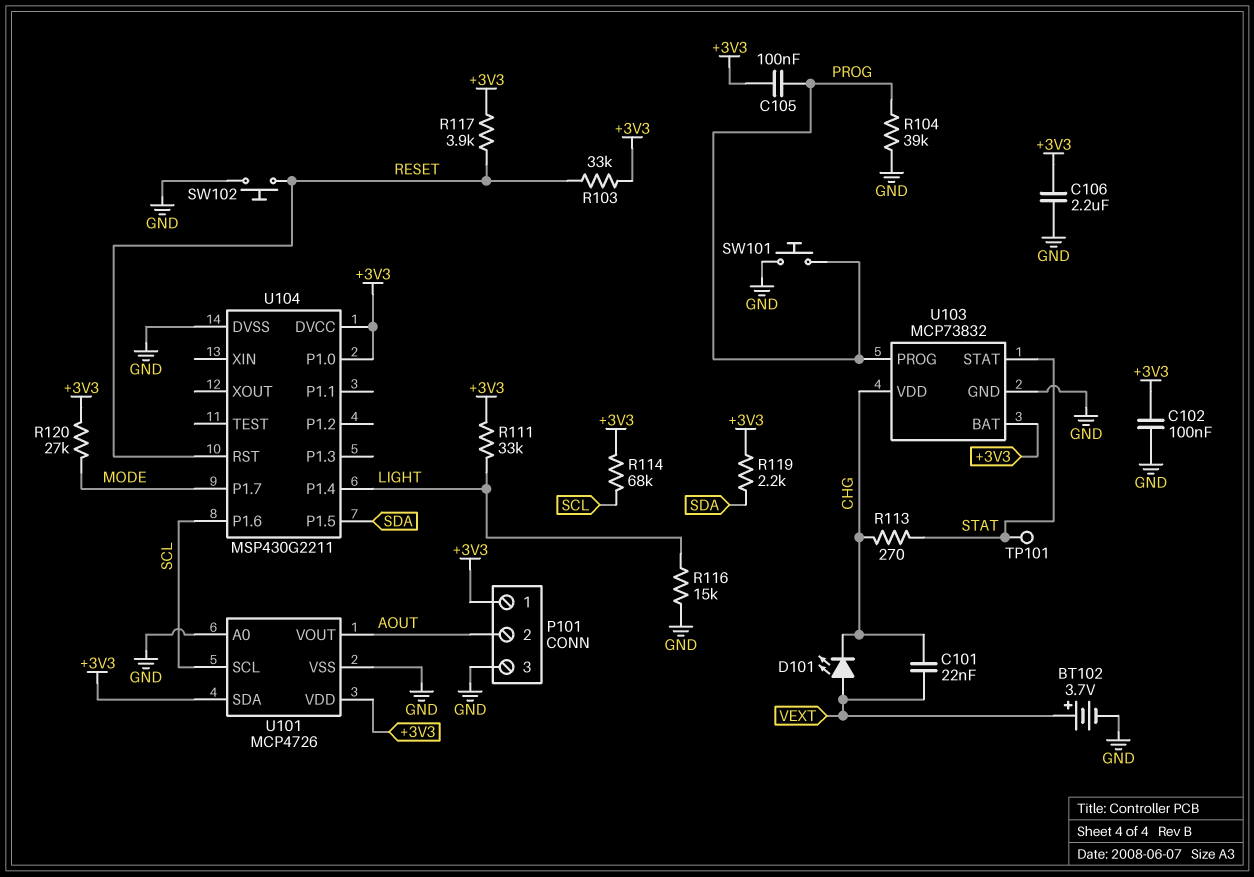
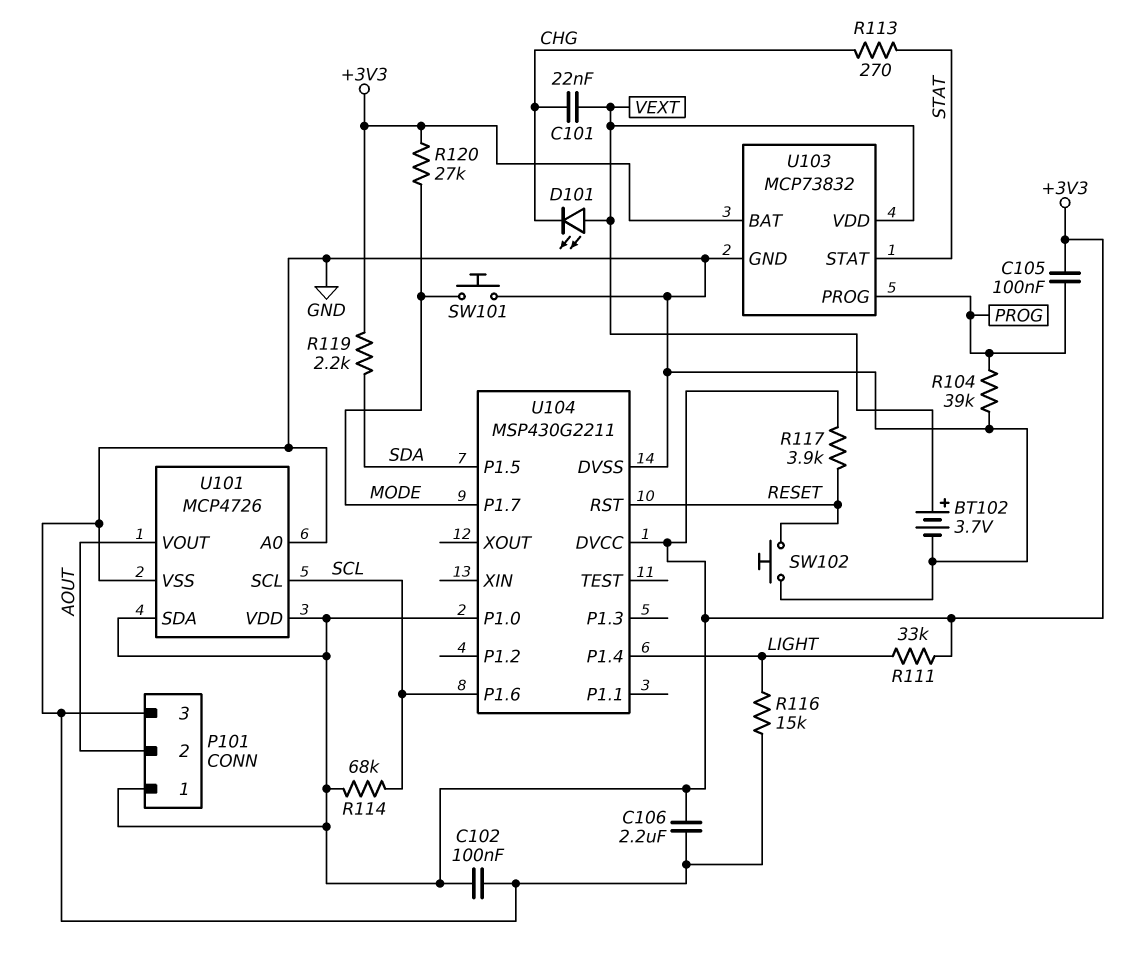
R103: 33k (+3V3, RESET) -> none
SW101: button (GND, PROG) -> button (GND, MODE)
TP101: test point (STAT) -> none
U103 pin VDD: CHG -> VEXT

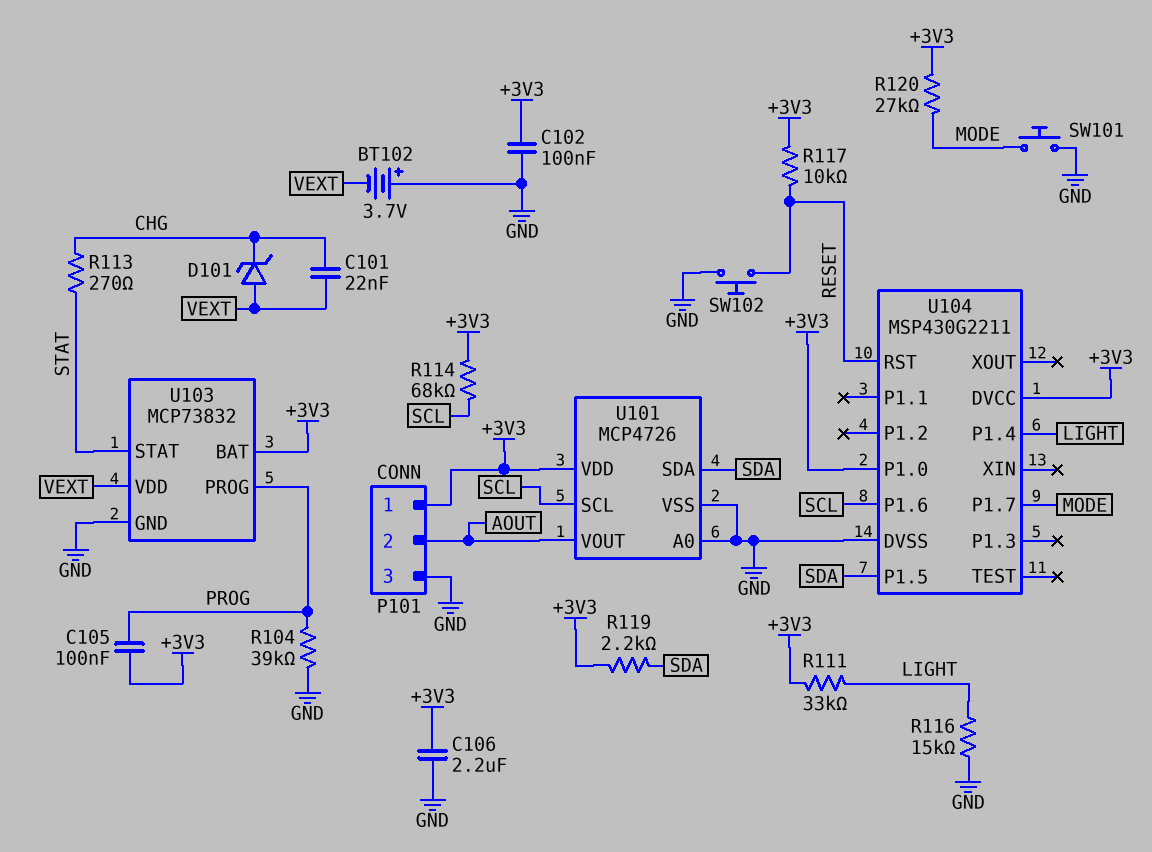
BT102: 3.7V (plus VEXT, minus GND) -> 3.7V (plus GND, minus VEXT)
D101: LED (A VEXT, K CHG) -> zener (A VEXT, K CHG)
R117: 3.9k (+3V3, RESET) -> 10k (+3V3, RESET)
U101 pin SDA: +3V3 -> SDA

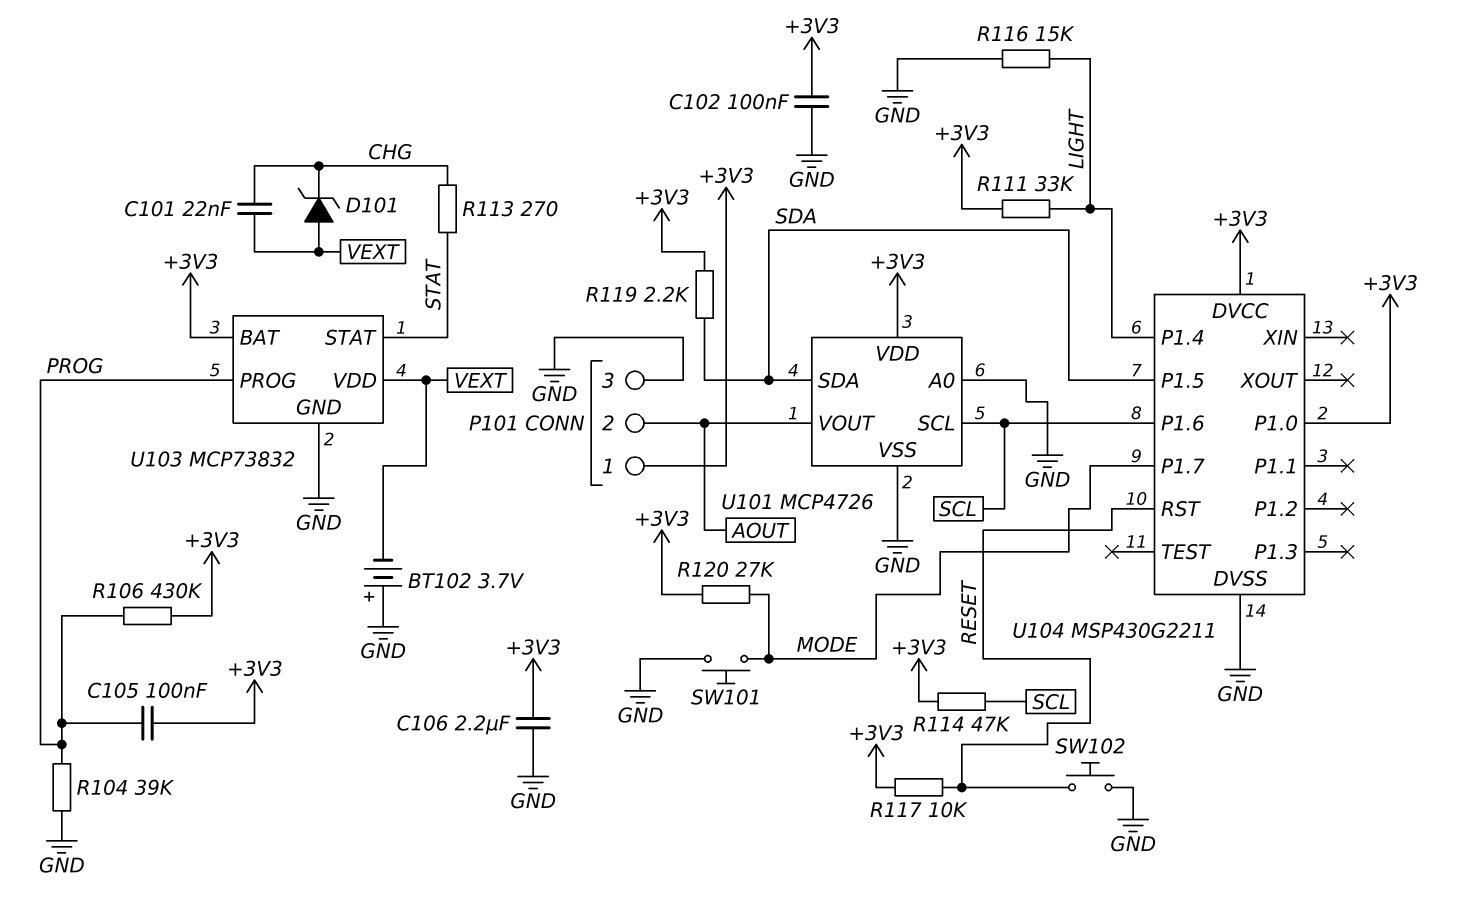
R106: none -> 430k (+3V3, PROG)
R114: 68k (+3V3, SCL) -> 47k (+3V3, SCL)

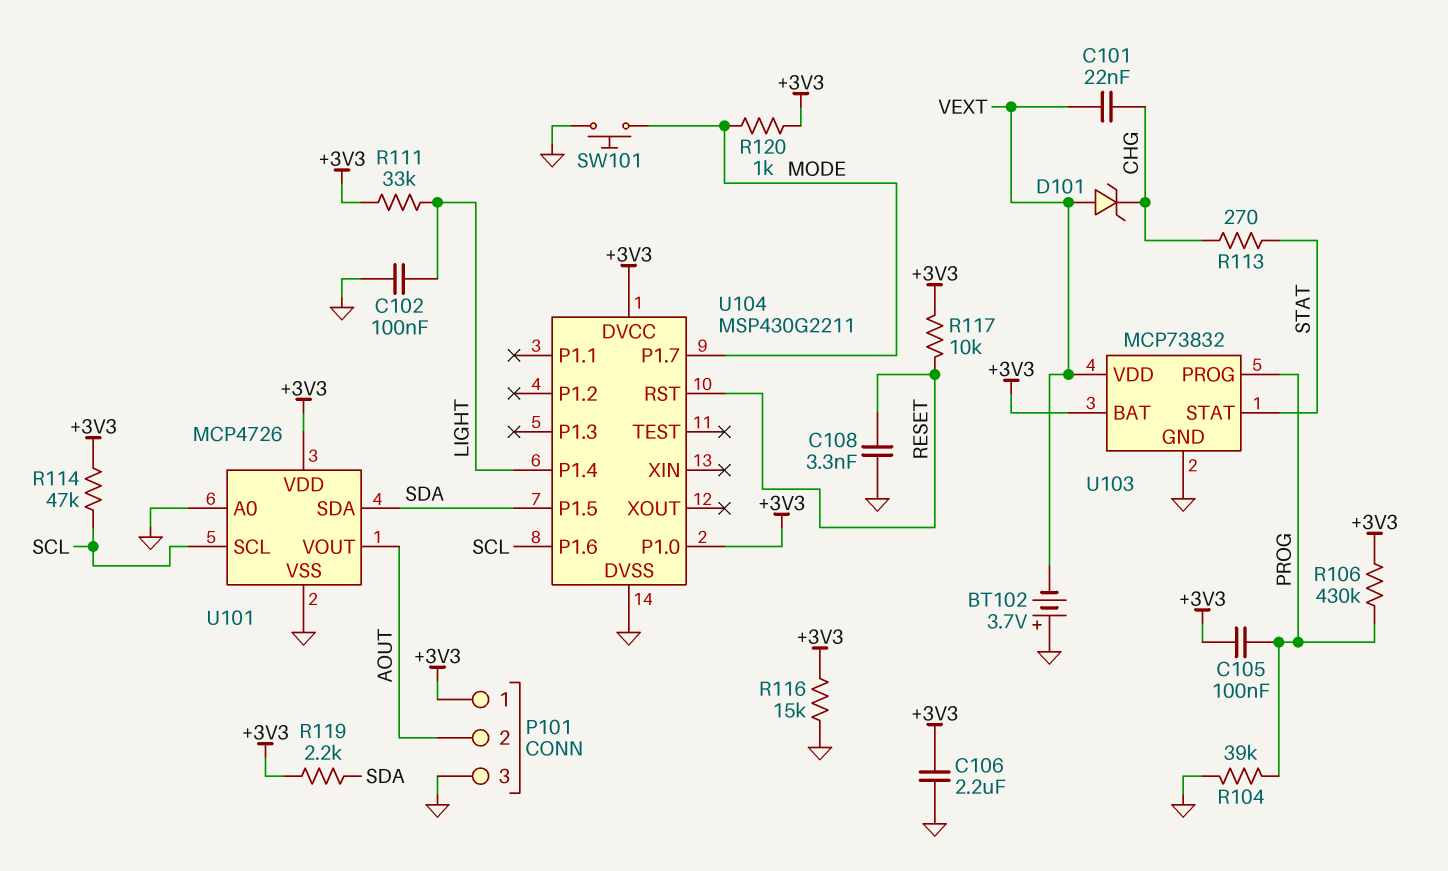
C102: 100nF (+3V3, GND) -> 100nF (GND, LIGHT)
C108: none -> 3.3nF (GND, RESET)
R116: 15k (GND, LIGHT) -> 15k (+3V3, GND)
R120: 27k (+3V3, MODE) -> 1k (+3V3, MODE)
SW102: button (GND, RESET) -> none

